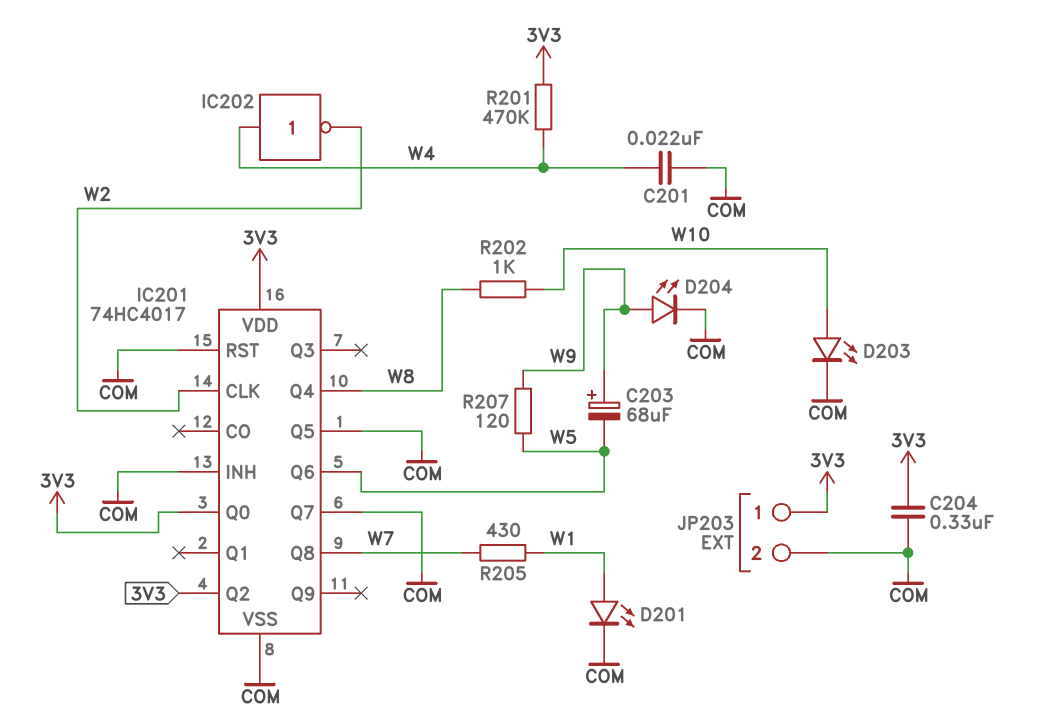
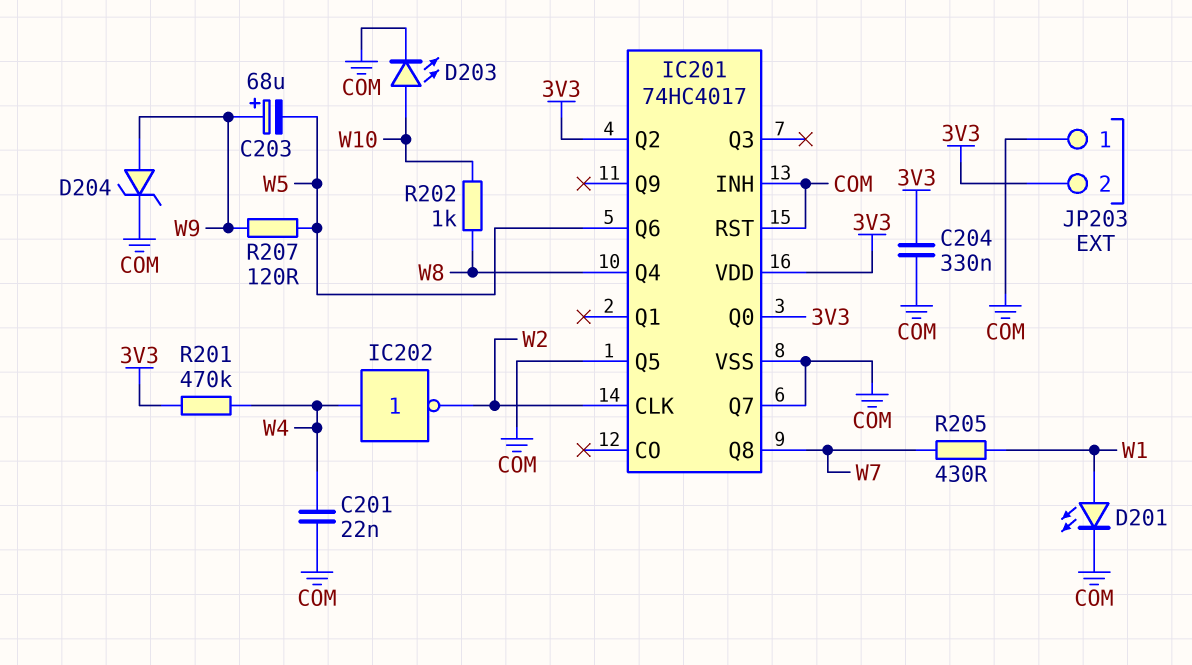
D204: LED (A W9, K COM) -> zener (A W9, K COM)
JP203 pin 1: 3V3 -> COM
JP203 pin 2: COM -> 3V3

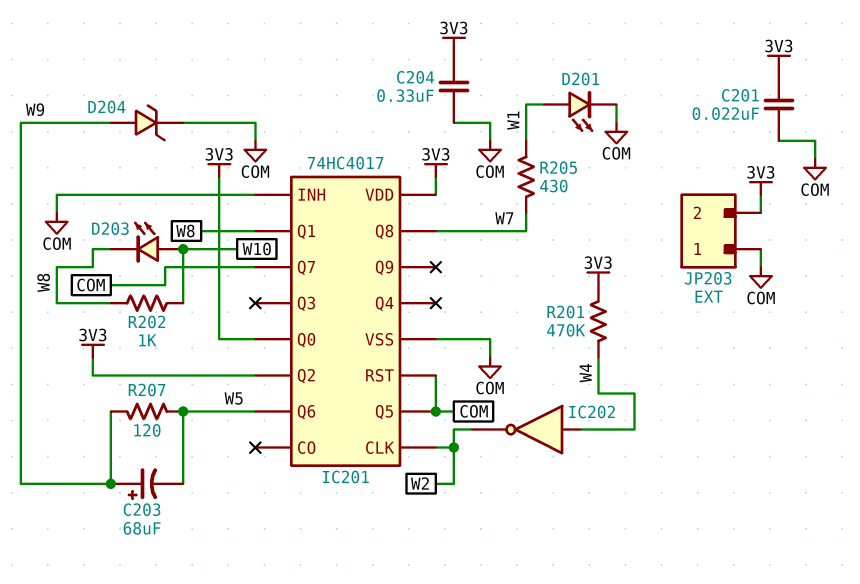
C201: 22nF (COM, W4) -> 22nF (3V3, COM)
D203: LED (A W10, K COM) -> LED (A W10, K W8)
IC201 pin Q1: none -> W8
IC201 pin Q4: W8 -> none

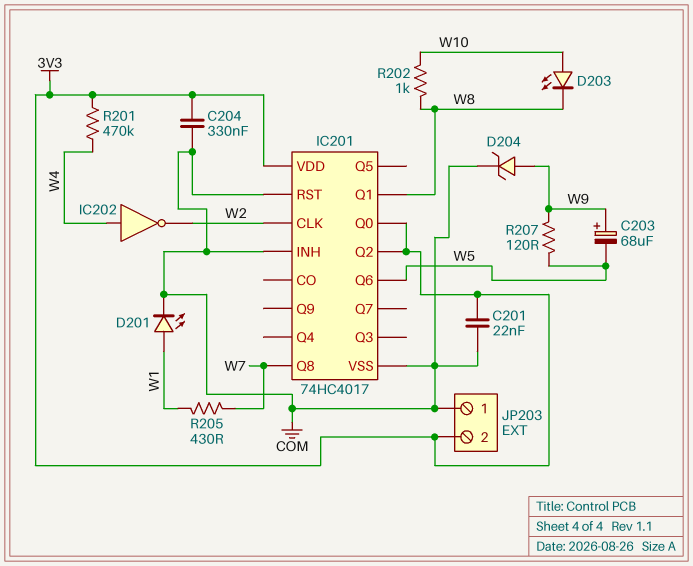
IC201 pin Q5: COM -> none
IC201 pin Q7: COM -> none

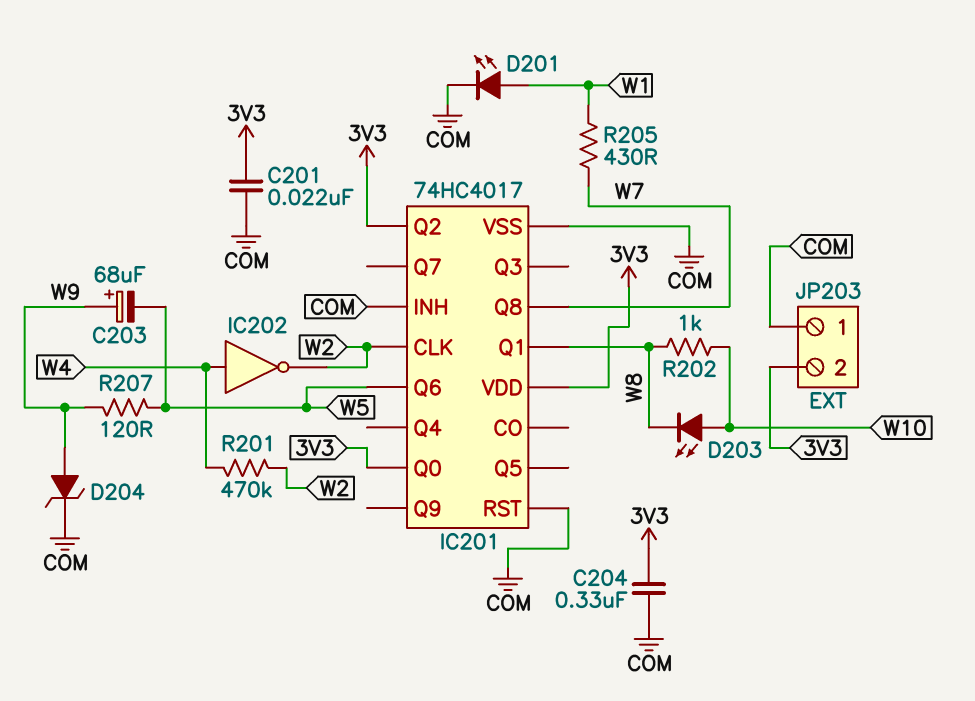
R201: 470k (3V3, W4) -> 470k (W2, W4)

